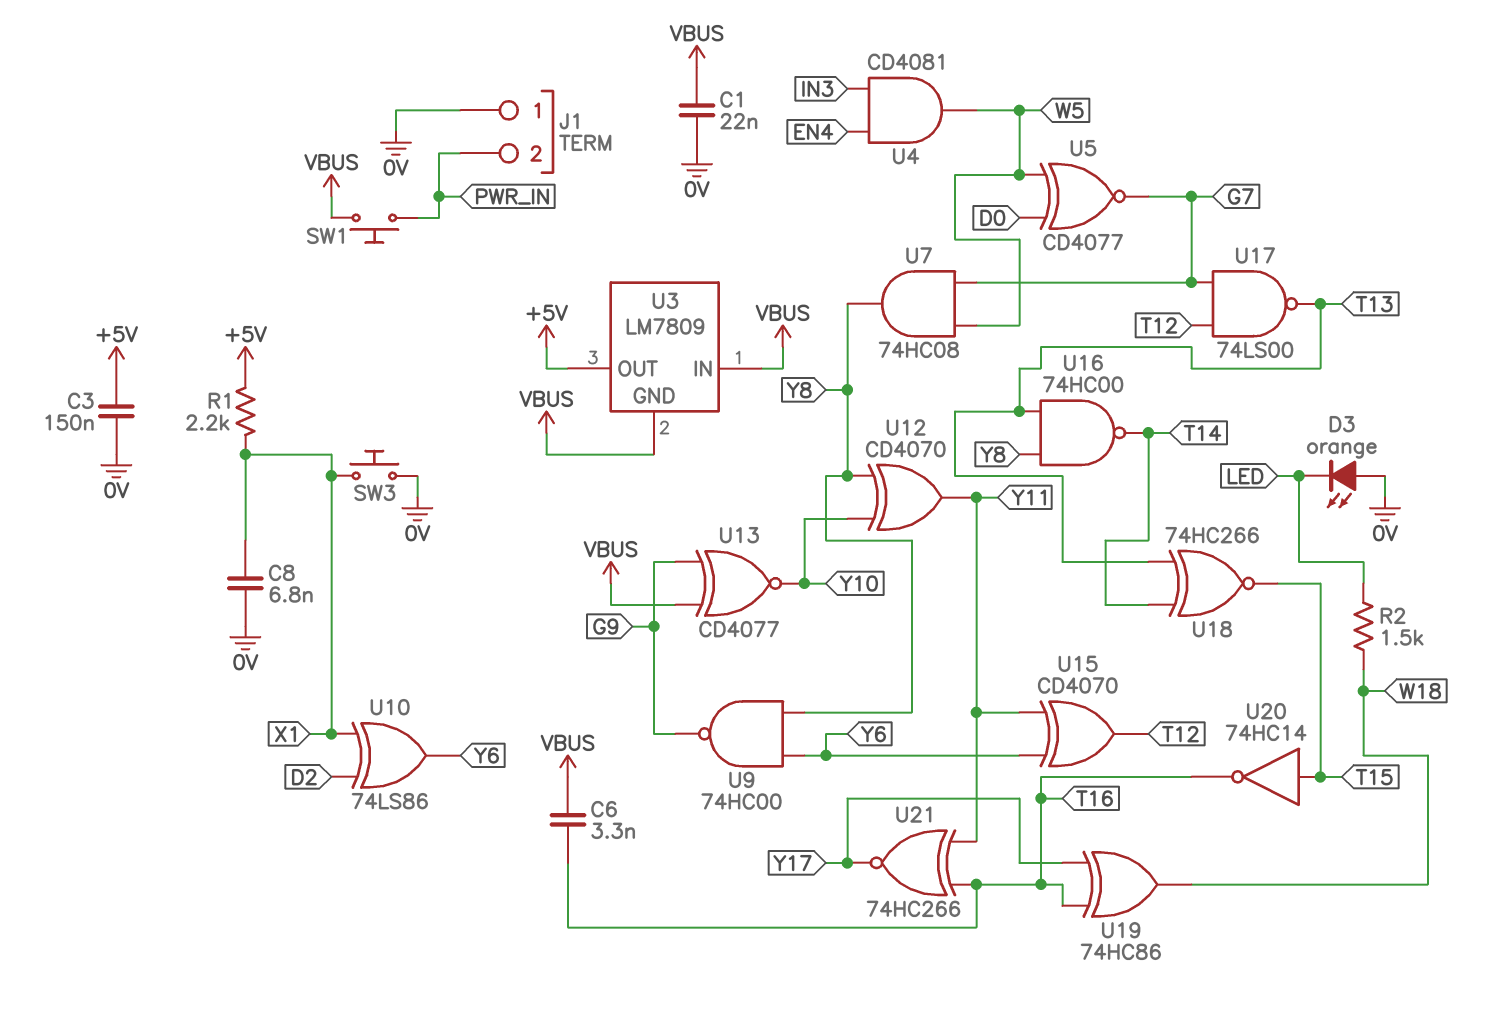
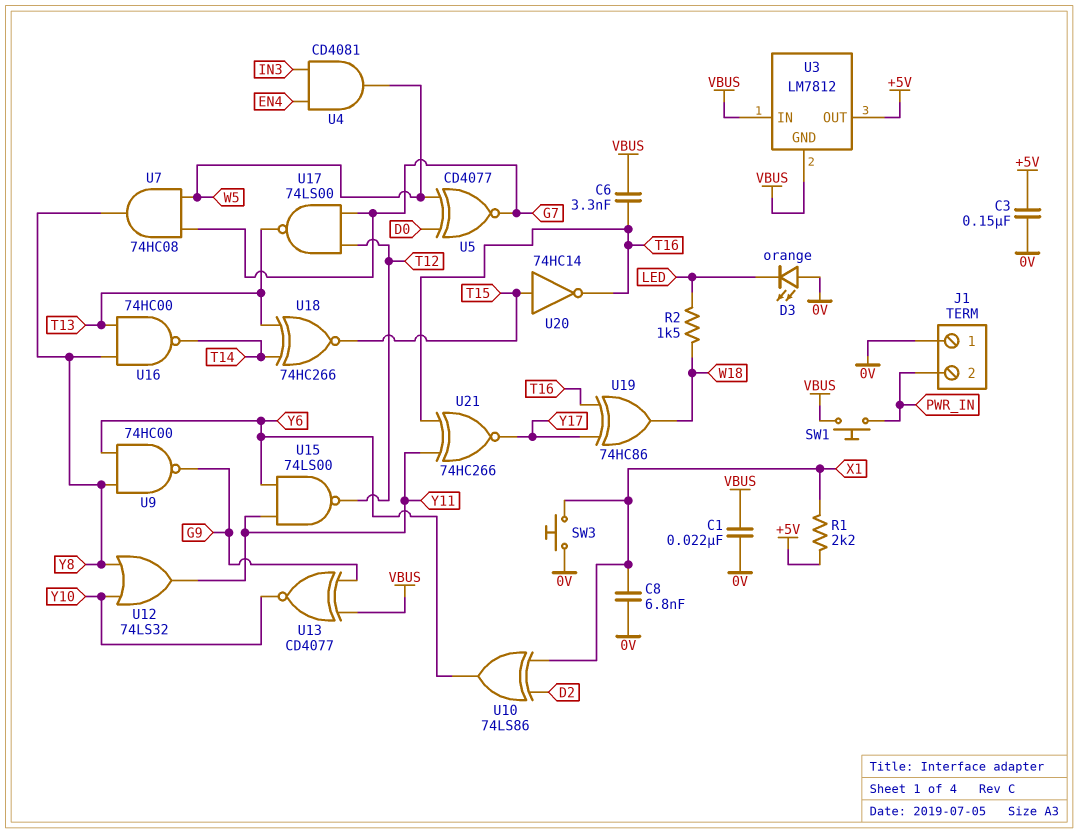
U3: LM7809 -> LM7812
U12: XOR CD4070 (in Y8, in Y10, out Y11) -> OR 74LS32 (in Y8, in Y10, out Y11)
U15: XOR CD4070 (in Y6, in Y11, out T12) -> NAND 74LS00 (in Y6, in Y11, out T12)

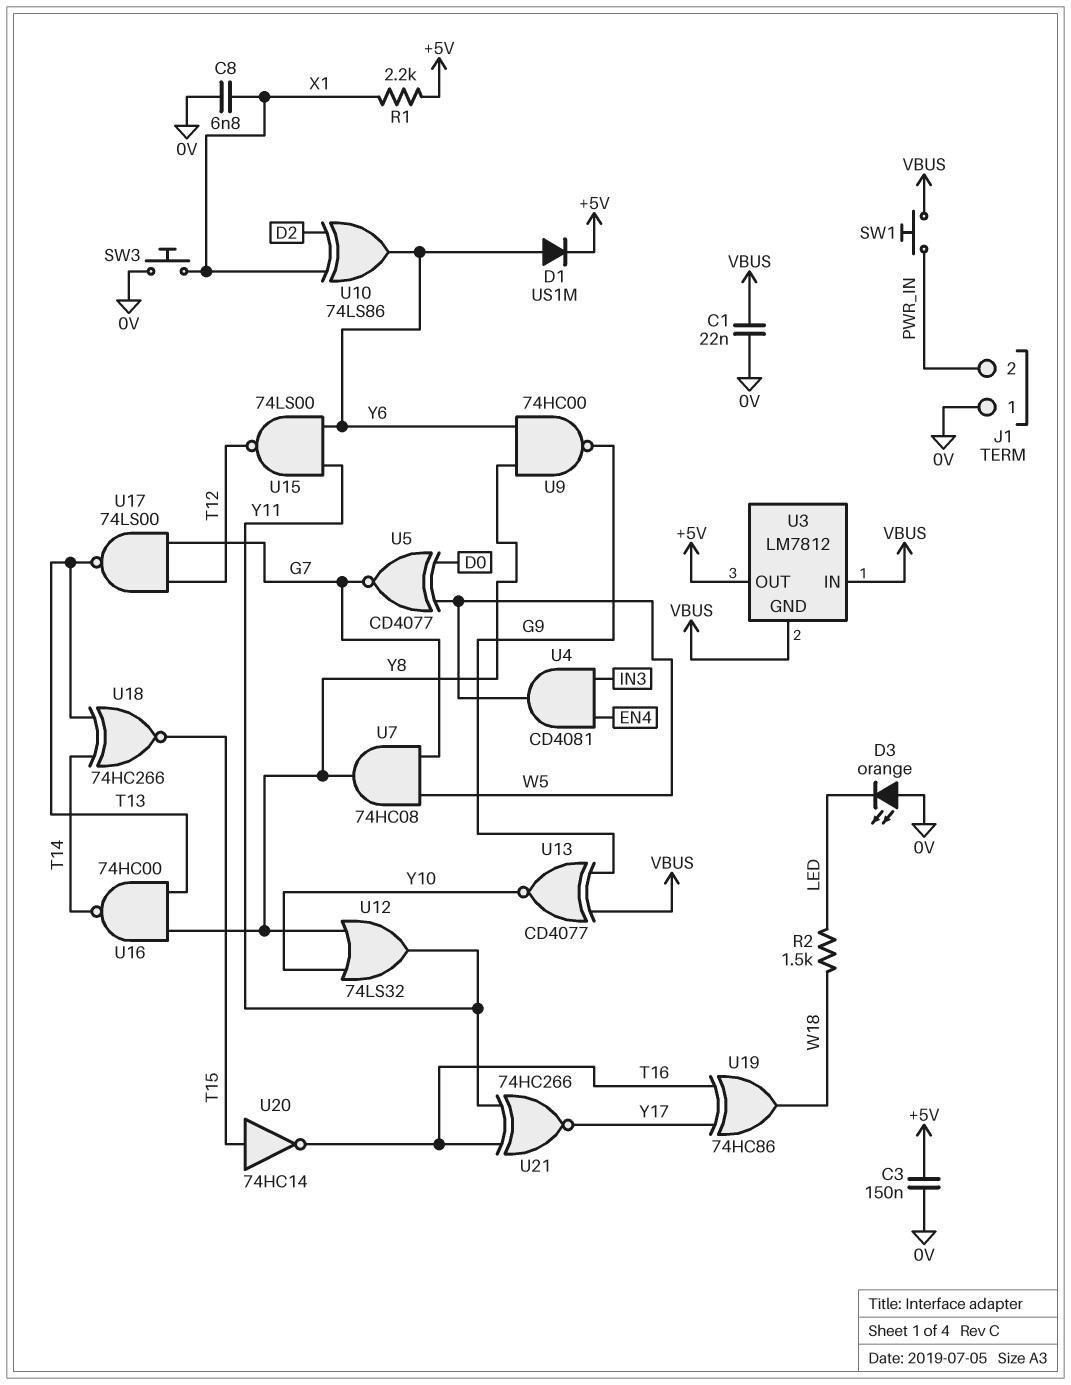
C6: 3.3nF (T16, VBUS) -> none
D1: none -> diode US1M (A Y6, K +5V)

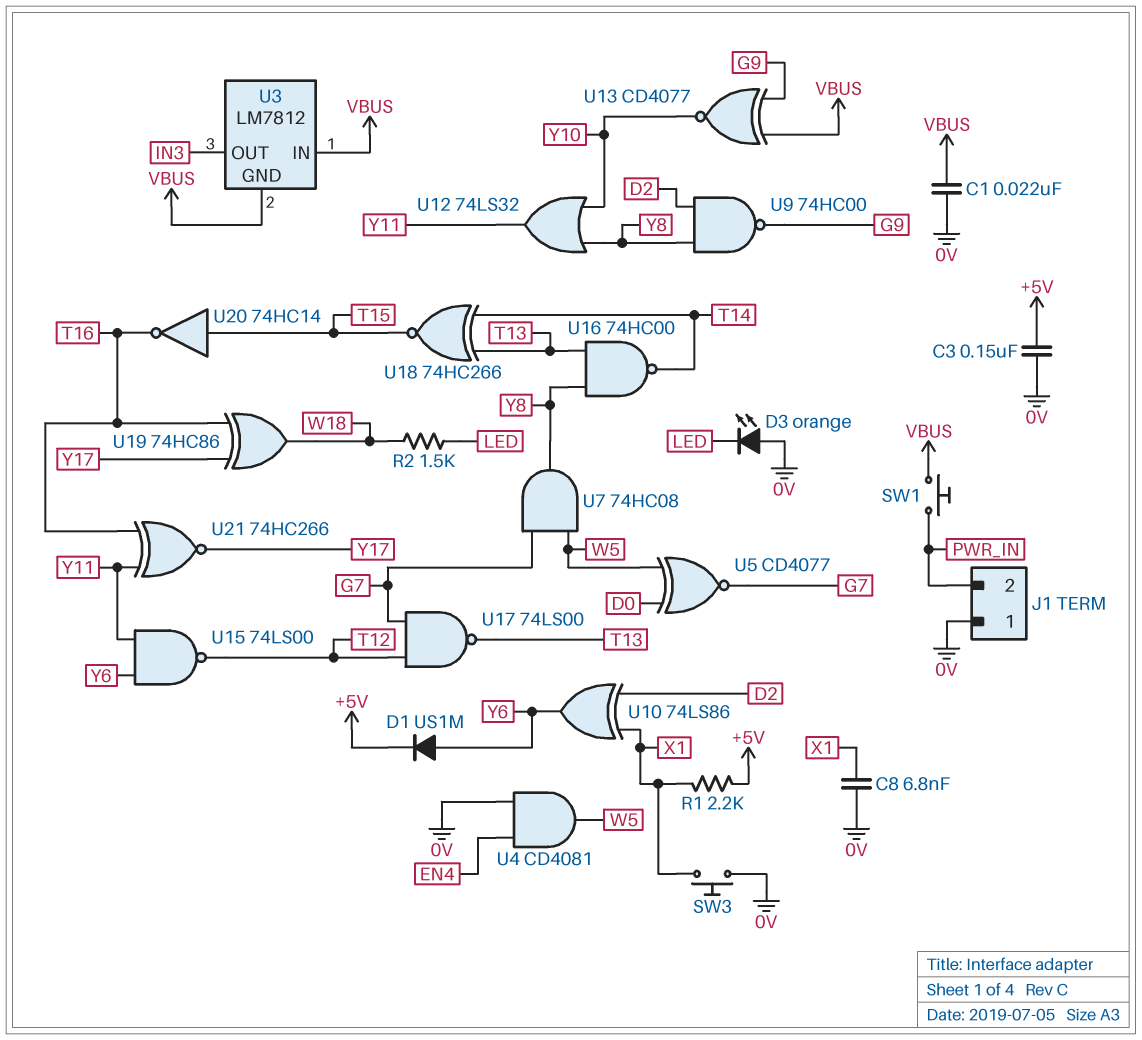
U3 pin OUT: +5V -> IN3
U4: AND CD4081 (in EN4, in IN3, out W5) -> AND CD4081 (in 0V, in EN4, out W5)
U9: NAND 74HC00 (in Y6, in Y8, out G9) -> NAND 74HC00 (in D2, in Y8, out G9)

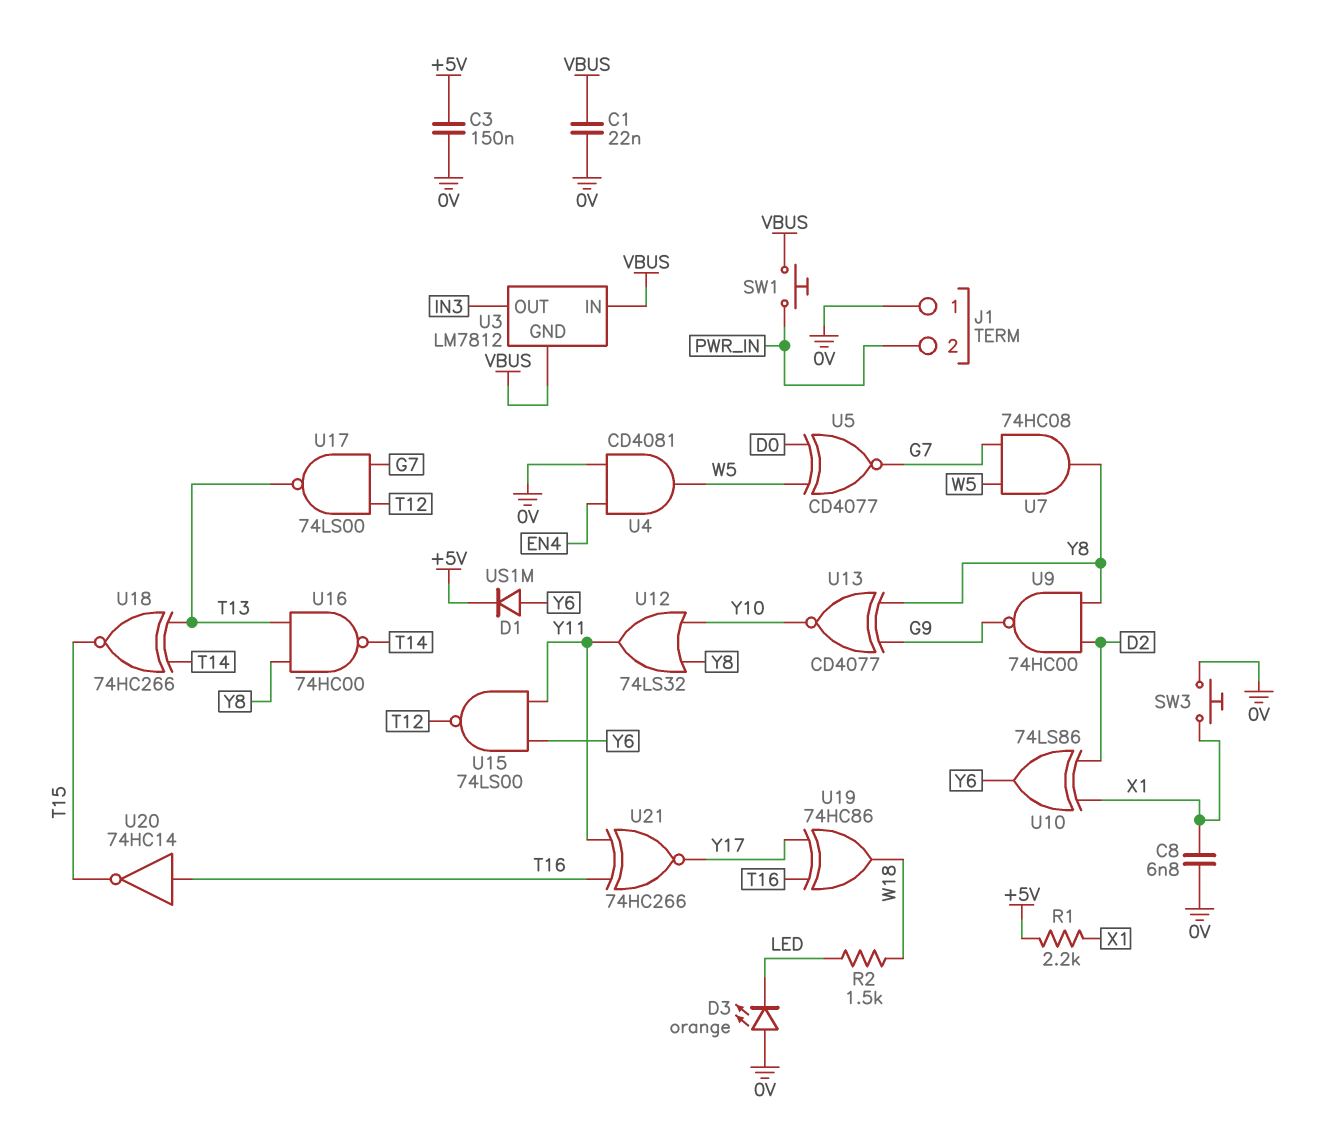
U13: XNOR CD4077 (in G9, in VBUS, out Y10) -> XNOR CD4077 (in G9, in Y8, out Y10)
U20: NOT 74HC14 (in T15, out T16) -> NOT 74HC14 (in T16, out T15)

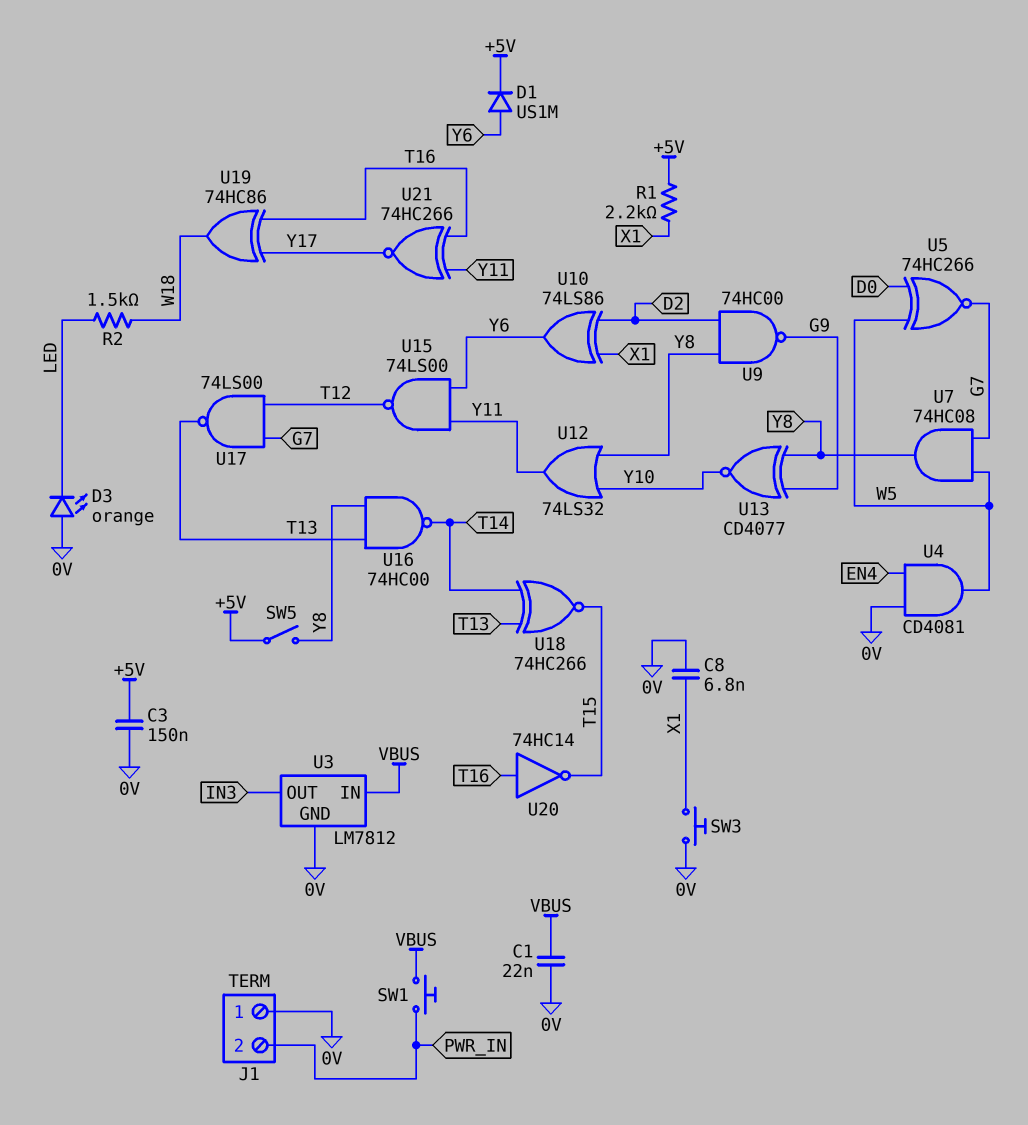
SW5: none -> switch (+5V, Y8)
U3 pin GND: VBUS -> 0V
U5: XNOR CD4077 (in D0, in W5, out G7) -> XNOR 74HC266 (in D0, in W5, out G7)

